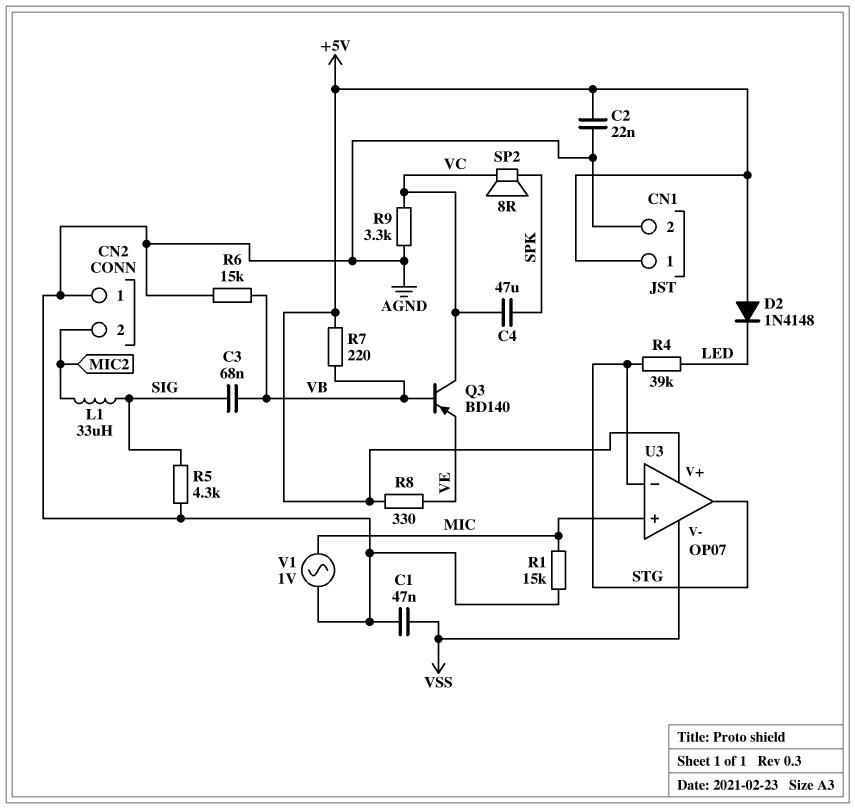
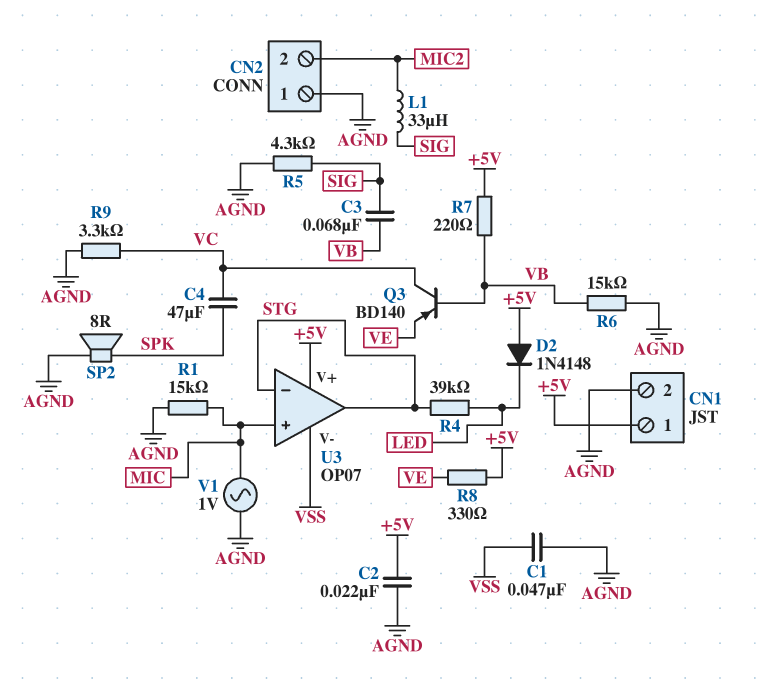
SP2: speaker 8R (SPK, VC) -> speaker 8R (AGND, SPK)

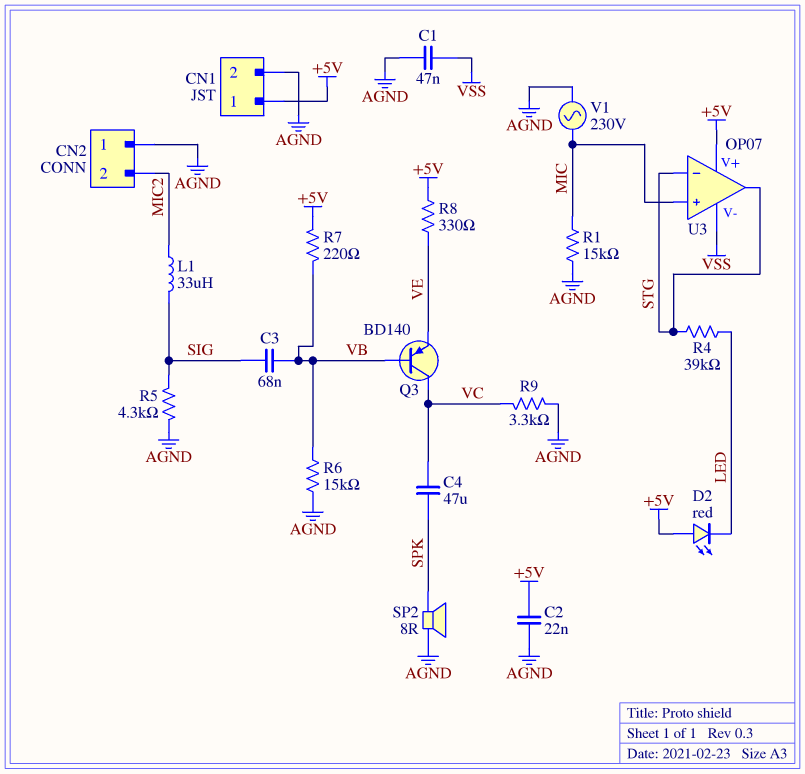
D2: diode 1N4148 (A +5V, K LED) -> LED red (A +5V, K LED)
V1: AC 1V (AGND, MIC) -> AC 230V (AGND, MIC)

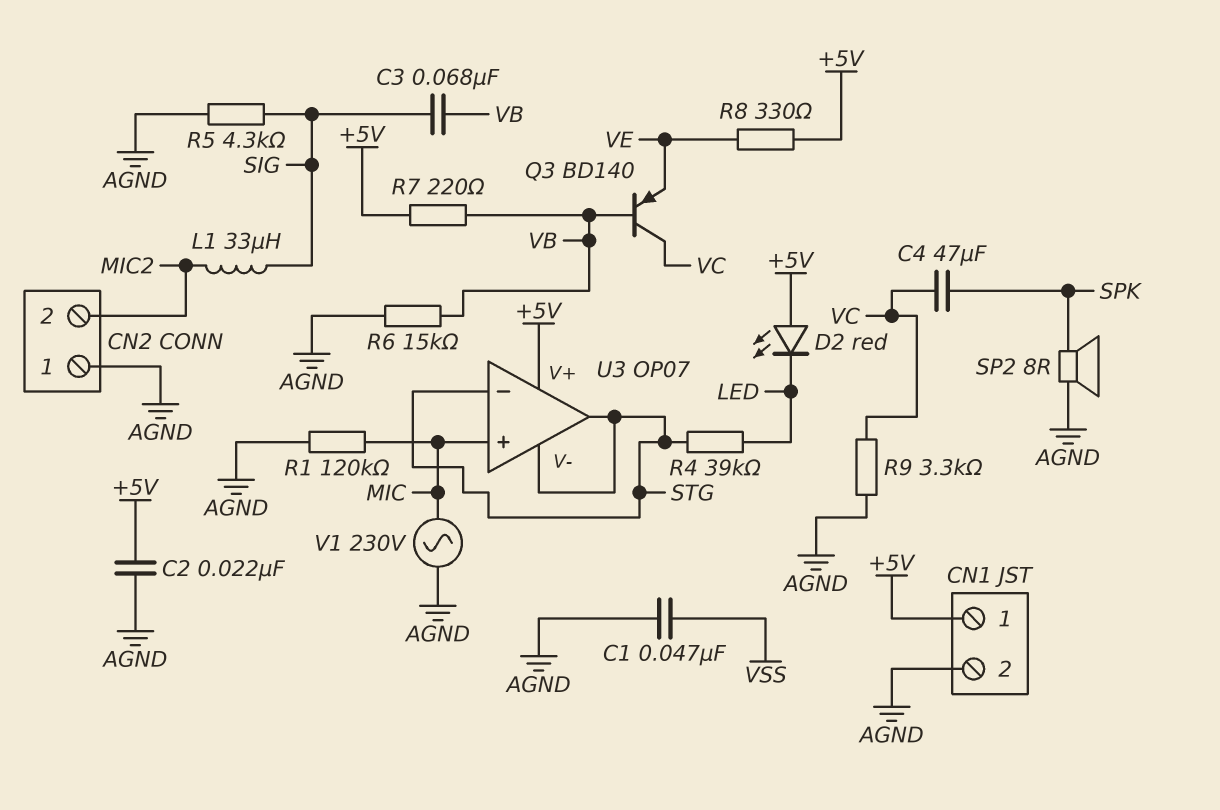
R1: 15k (AGND, MIC) -> 120k (AGND, MIC)
U3 pin V-: VSS -> STG

